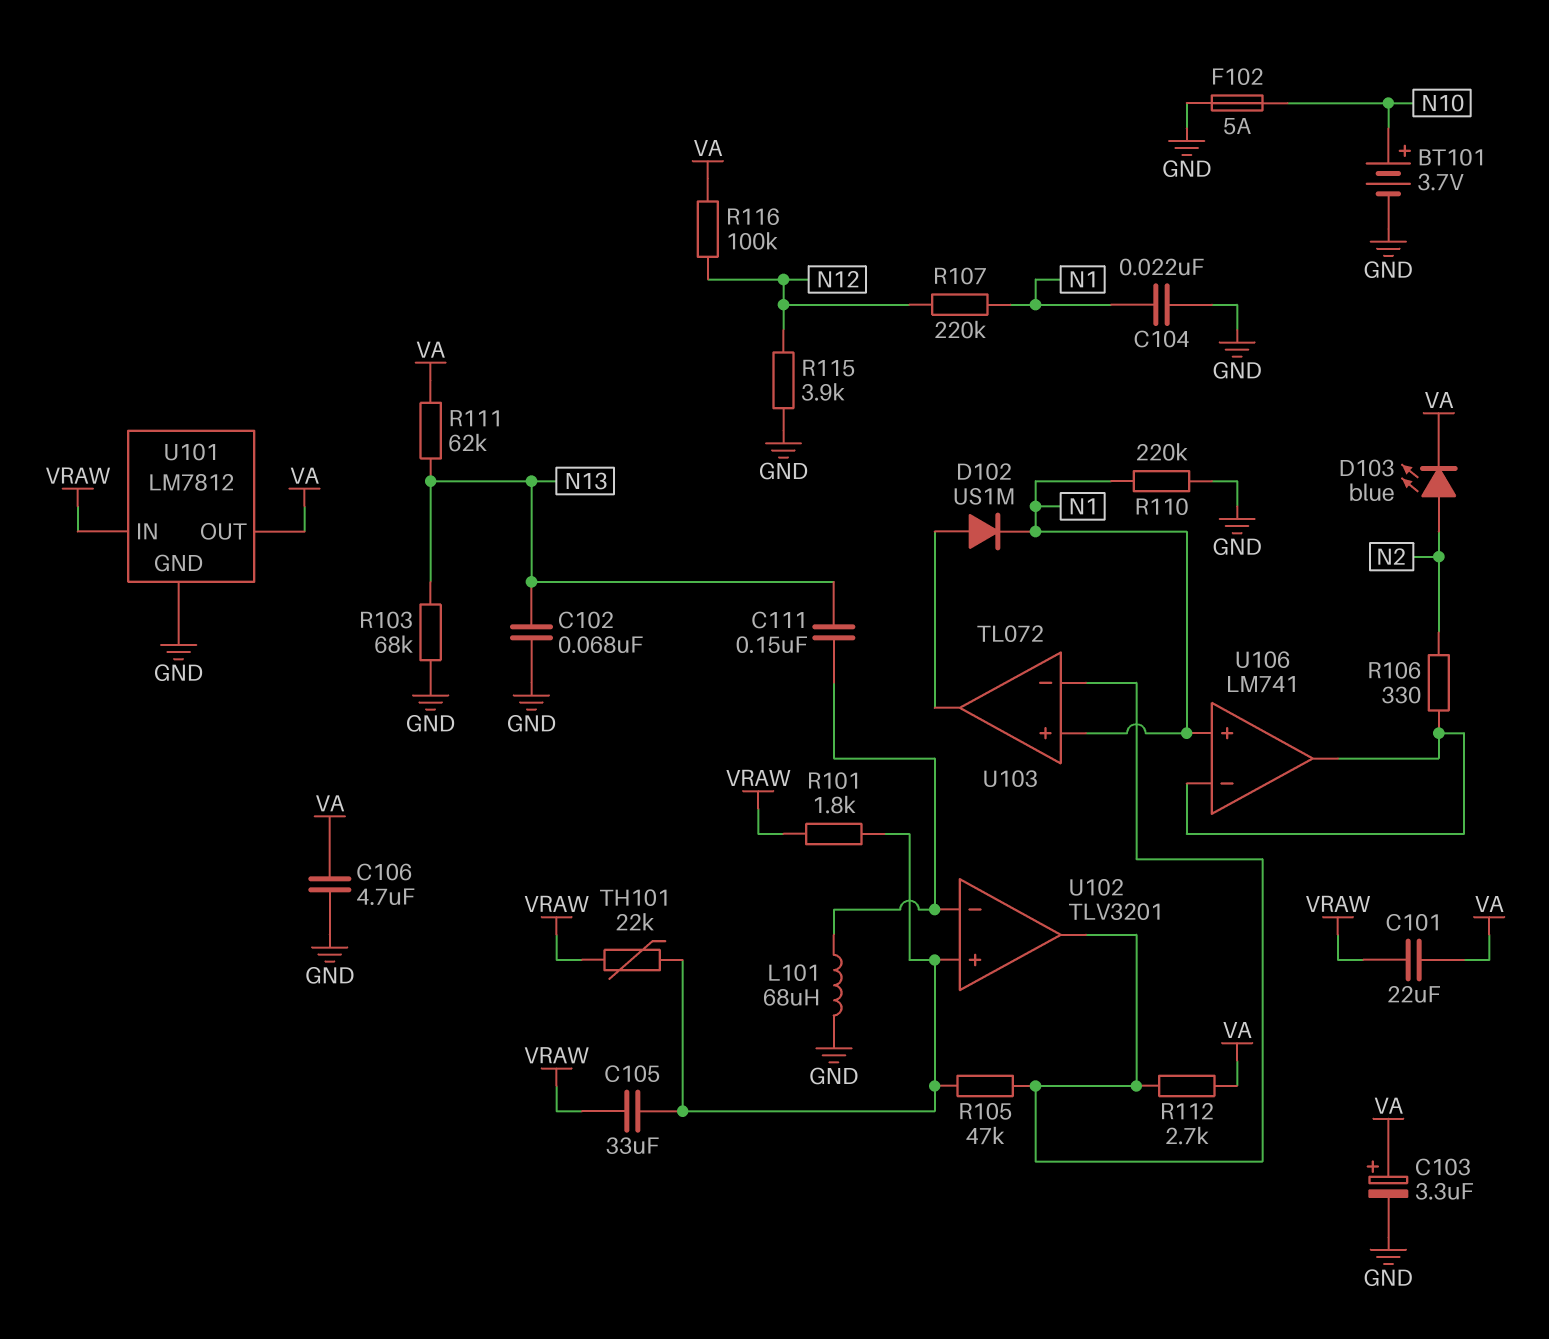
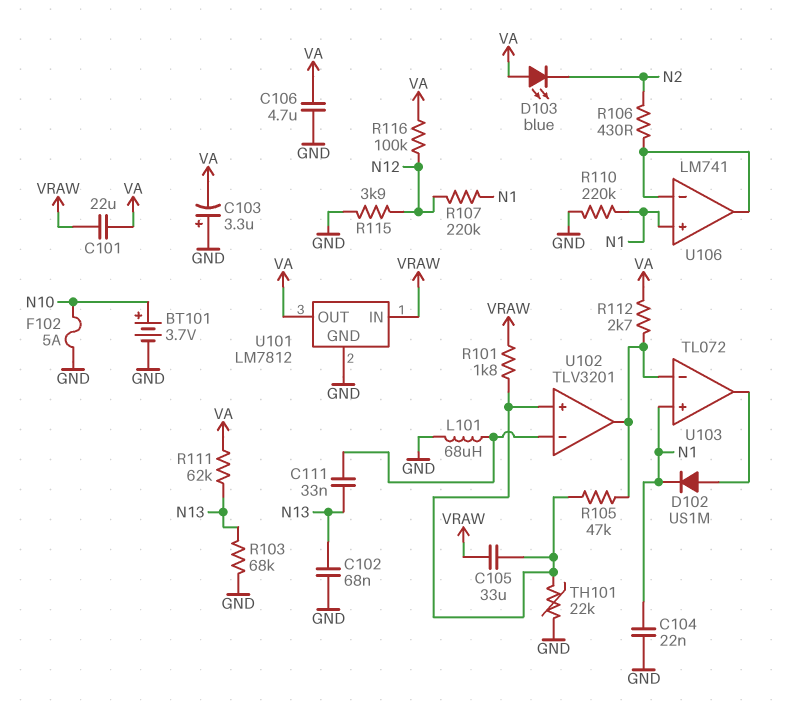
C103: 3.3uF (plus VA, minus GND) -> 3.3uF (plus GND, minus VA)
C111: 150nF (N13, U102/in-) -> 33nF (N13, U102/in-)
D103: LED blue (A N2, K VA) -> LED blue (A VA, K N2)
R106: 330 (N2, U106/in-) -> 430 (N2, U106/in-)
TH101: 22k (U102/in+, VRAW) -> 22k (GND, U102/in+)

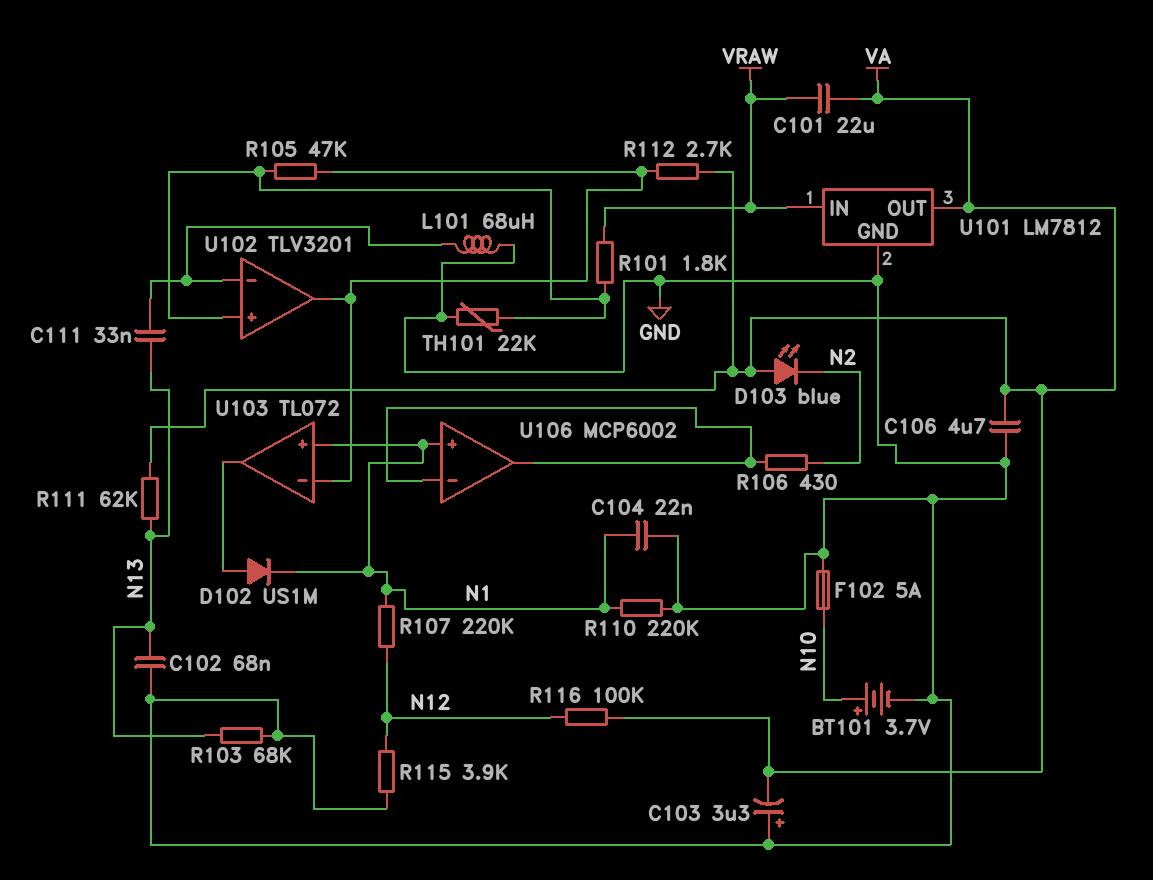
C105: 33uF (U102/in+, VRAW) -> none
U106: LM741 -> MCP6002

